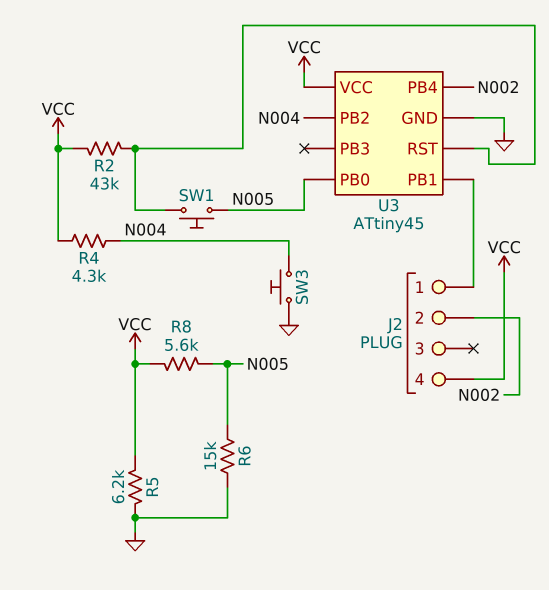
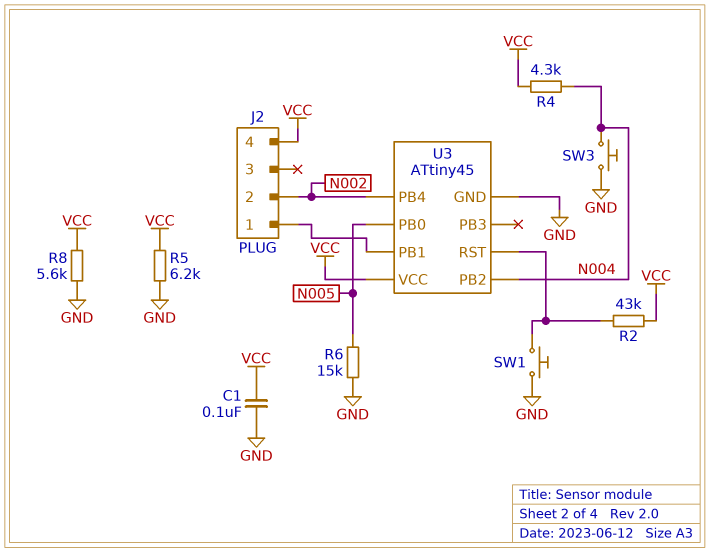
C1: none -> 100nF (GND, VCC)
R8: 5.6k (N005, VCC) -> 5.6k (GND, VCC)
SW1: button (N005, U3/RST) -> button (GND, U3/RST)

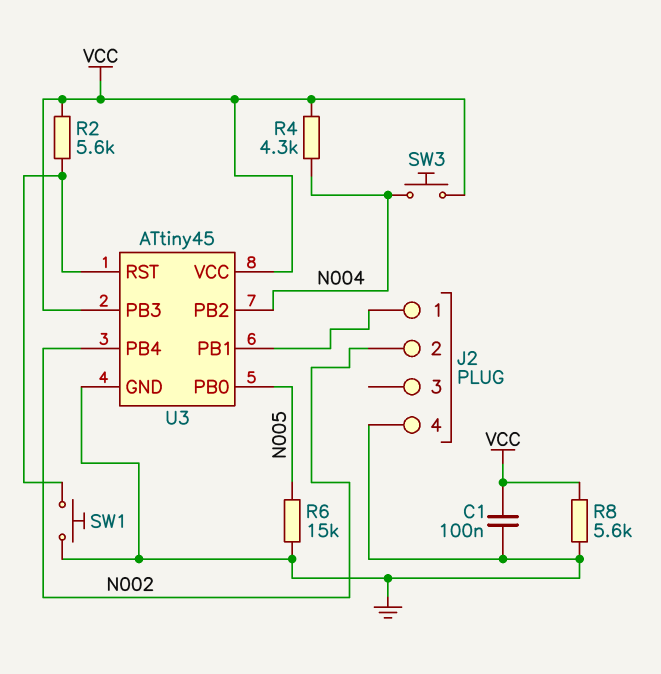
J2 pin 4: VCC -> GND
R2: 43k (U3/RST, VCC) -> 5.6k (U3/RST, VCC)
R5: 6.2k (GND, VCC) -> none
SW3: button (GND, N004) -> button (N004, VCC)
U3 pin PB3: none -> VCC

